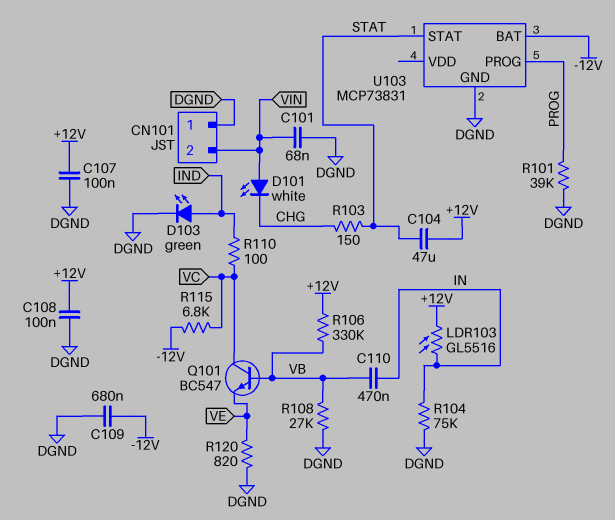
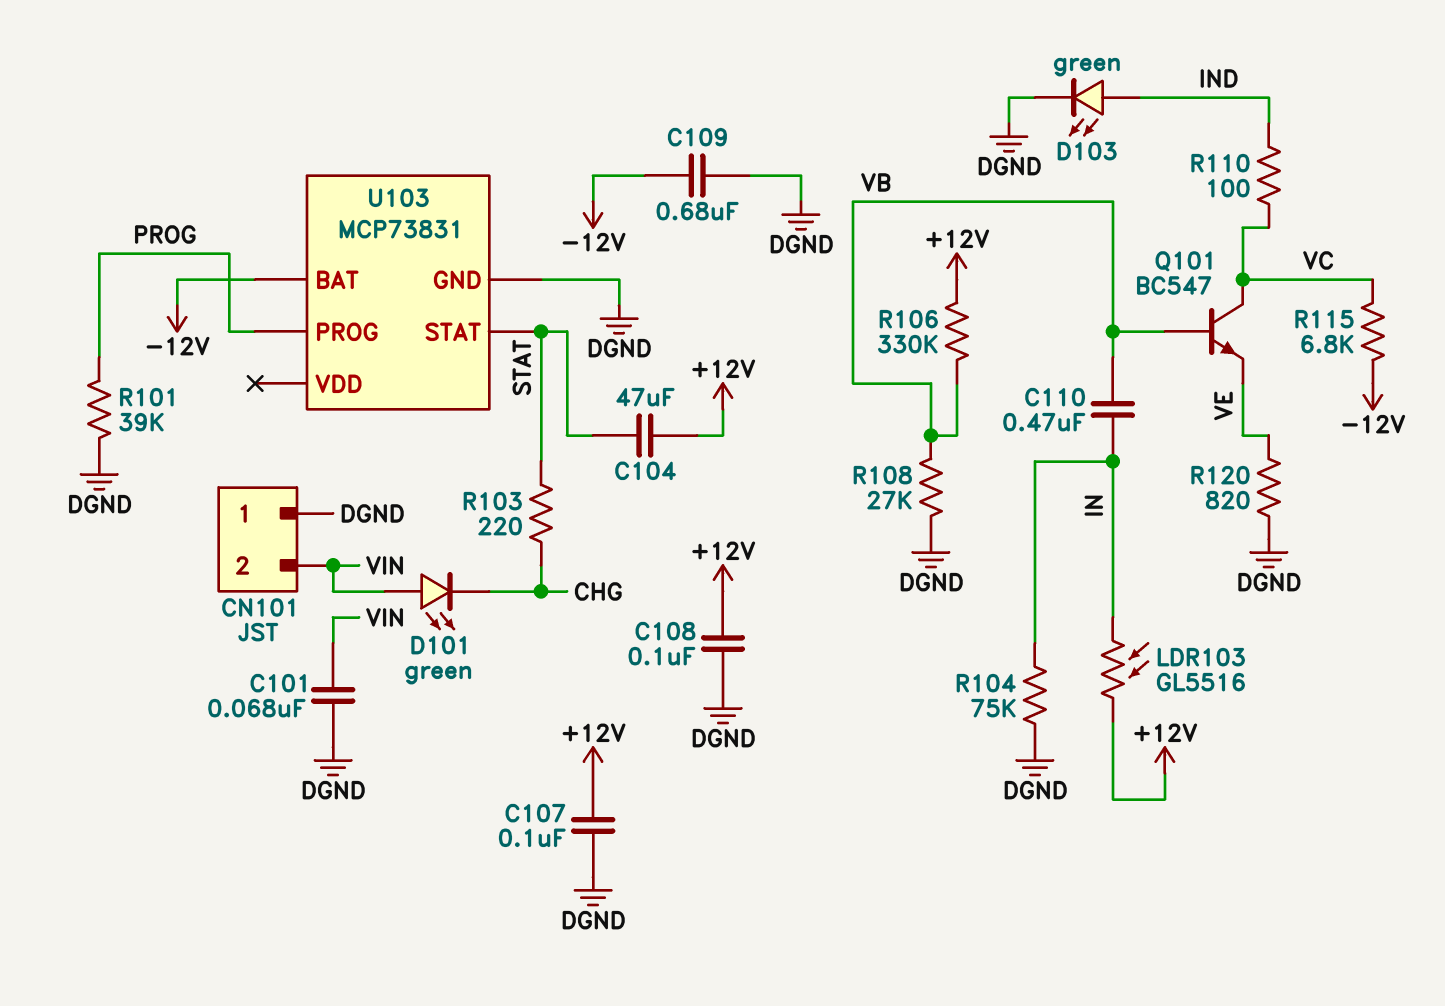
D101: LED white (A VIN, K CHG) -> LED green (A VIN, K CHG)
R103: 150 (CHG, STAT) -> 220 (CHG, STAT)

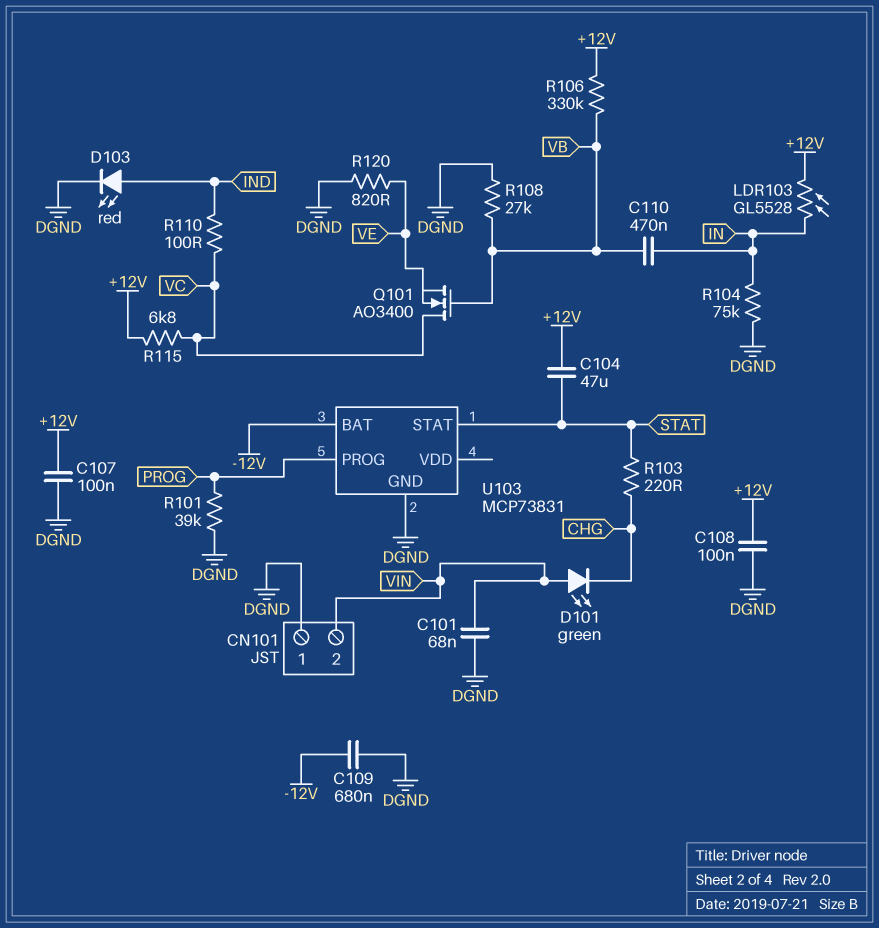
D103: LED green (A IND, K DGND) -> LED red (A IND, K DGND)
LDR103: GL5516 (+12V, IN) -> GL5528 (+12V, IN)
Q101: NPN BC547 (B VB, C VC, E VE) -> NMOS AO3400 (G VB, D VC, S VE)
R115: 6.8k (-12V, VC) -> 6.8k (+12V, VC)

